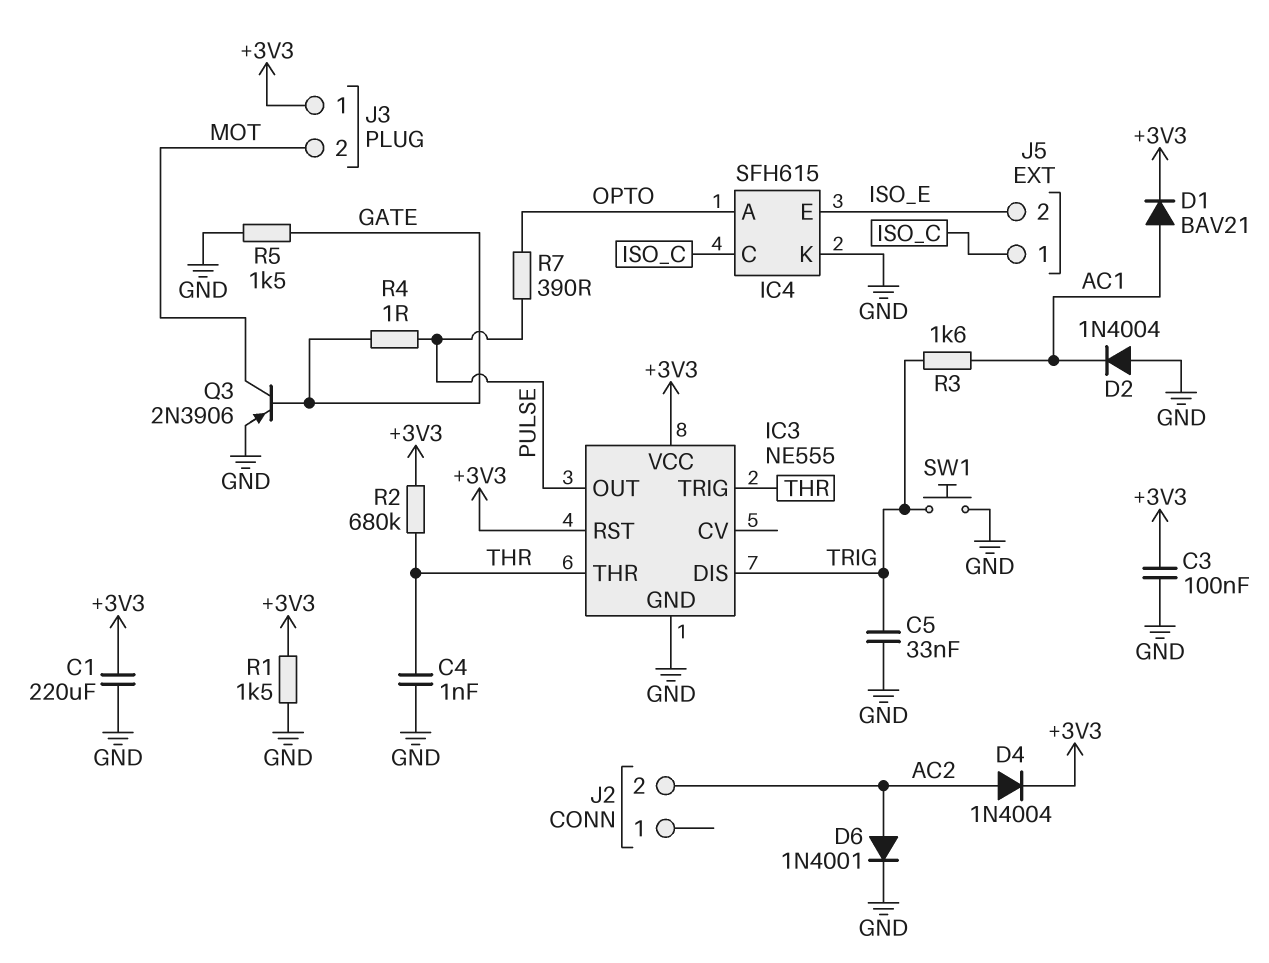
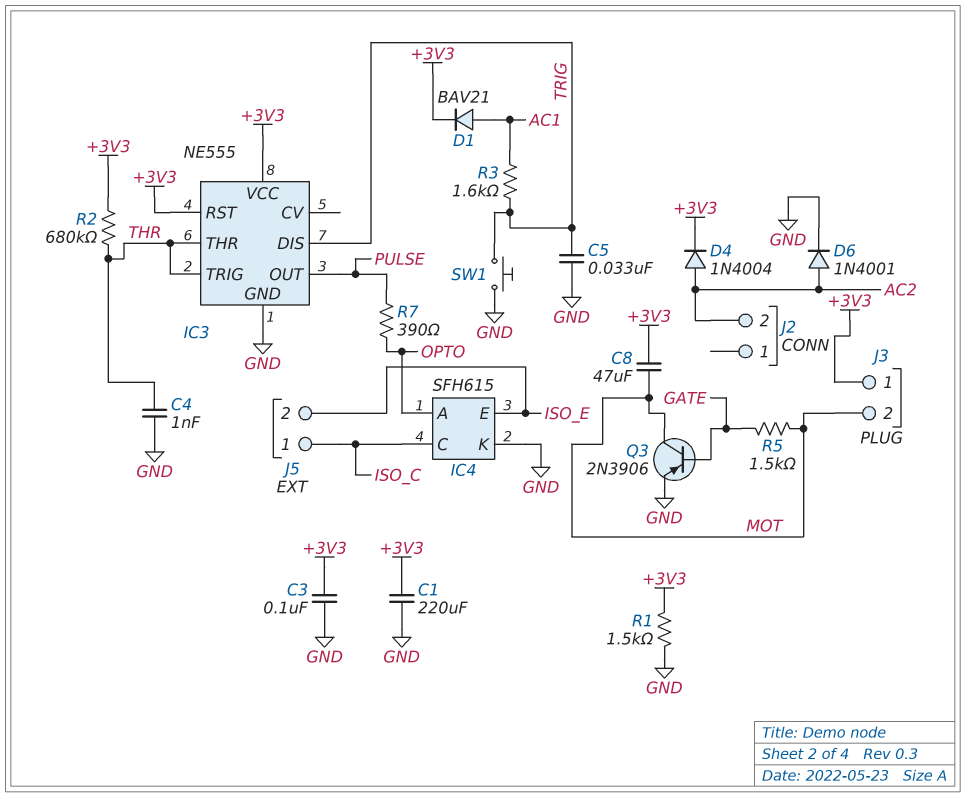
C8: none -> 47uF (+3V3, MOT)
D2: diode 1N4004 (A GND, K AC1) -> none
R4: 1 (GATE, PULSE) -> none
R5: 1.5k (GATE, GND) -> 1.5k (GATE, MOT)

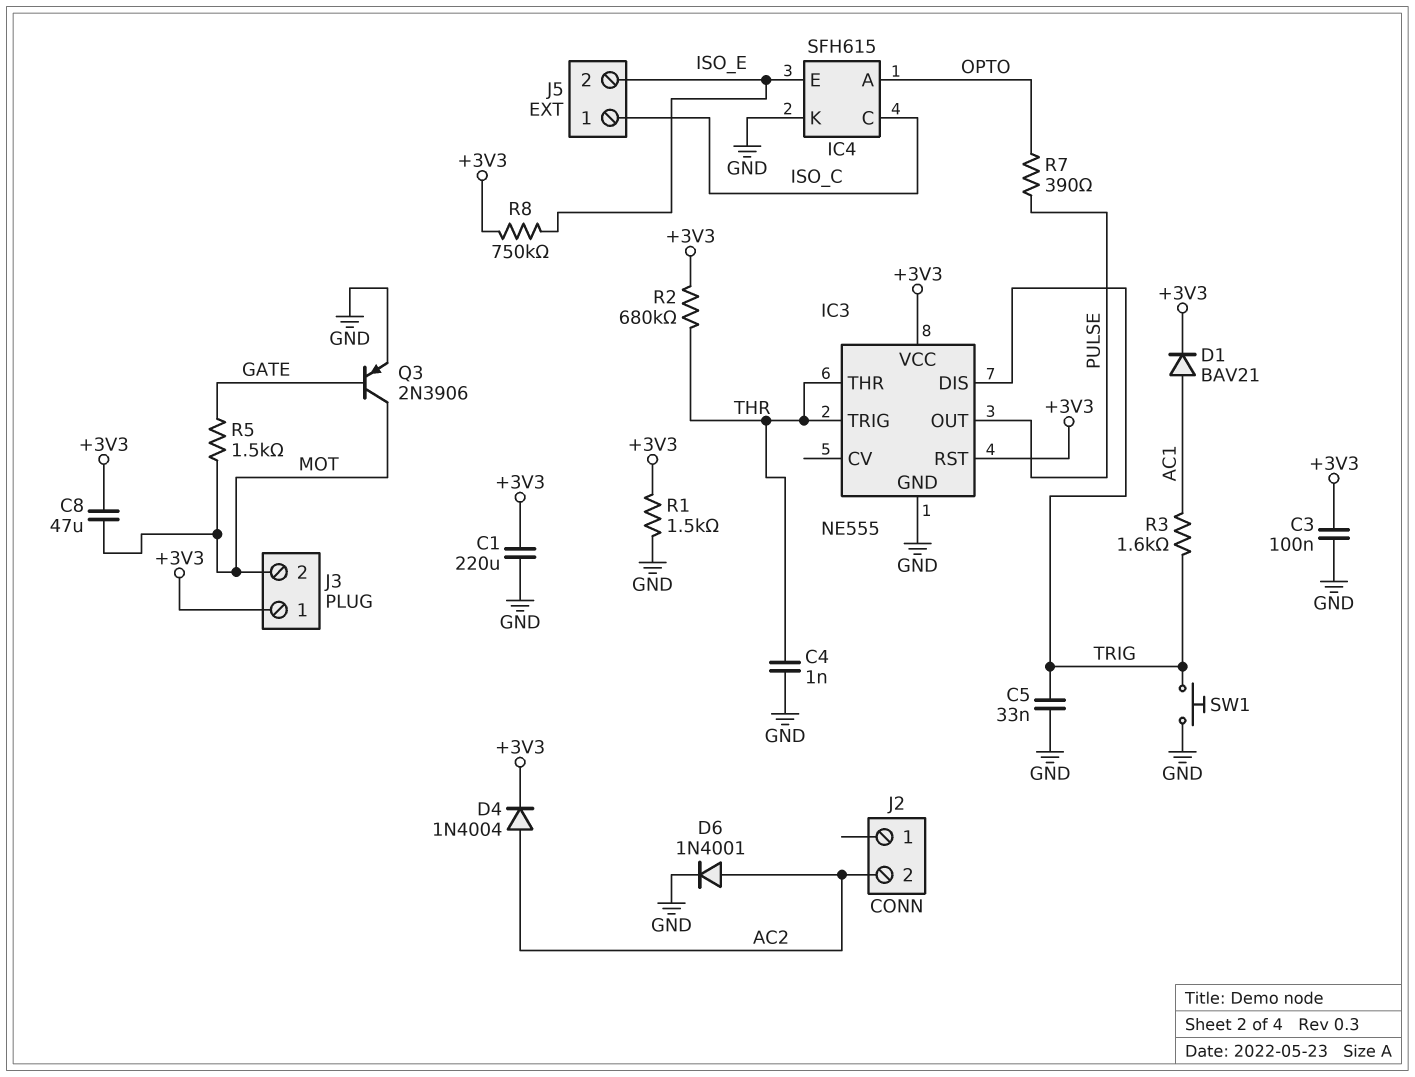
R8: none -> 750k (+3V3, ISO_E)

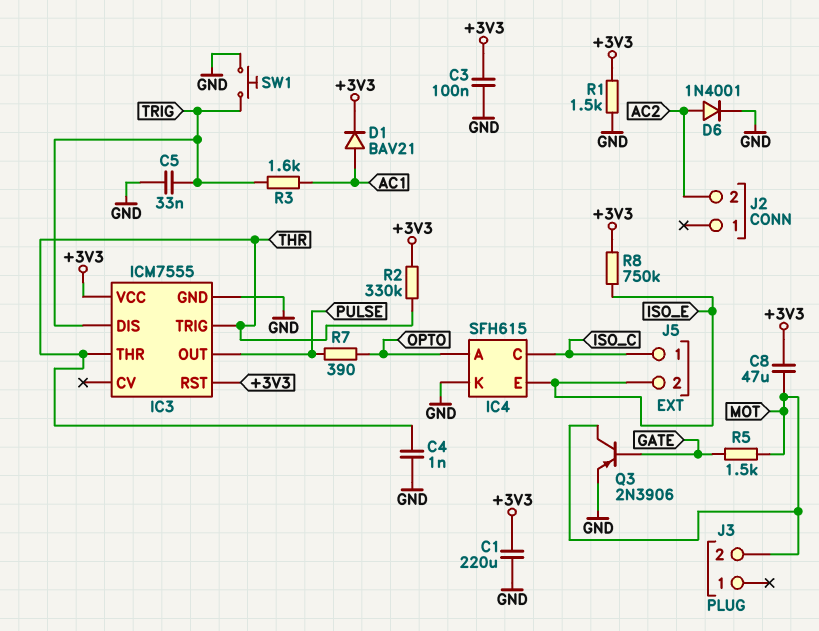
D4: diode 1N4004 (A AC2, K +3V3) -> none
IC3: NE555 -> ICM7555
J3 pin 1: +3V3 -> none
R2: 680k (+3V3, THR) -> 330k (+3V3, THR)

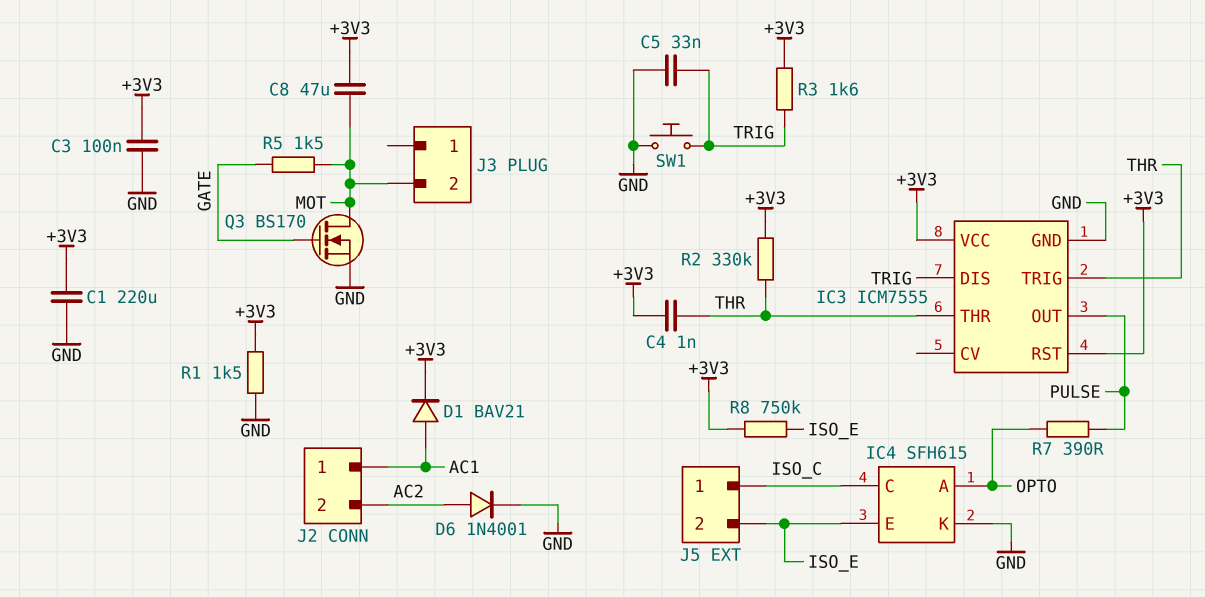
C4: 1nF (GND, THR) -> 1nF (+3V3, THR)
J2 pin 1: none -> AC1
Q3: PNP 2N3906 (B GATE, C MOT, E GND) -> NMOS BS170 (G GATE, D MOT, S GND)
R3: 1.6k (AC1, TRIG) -> 1.6k (+3V3, TRIG)

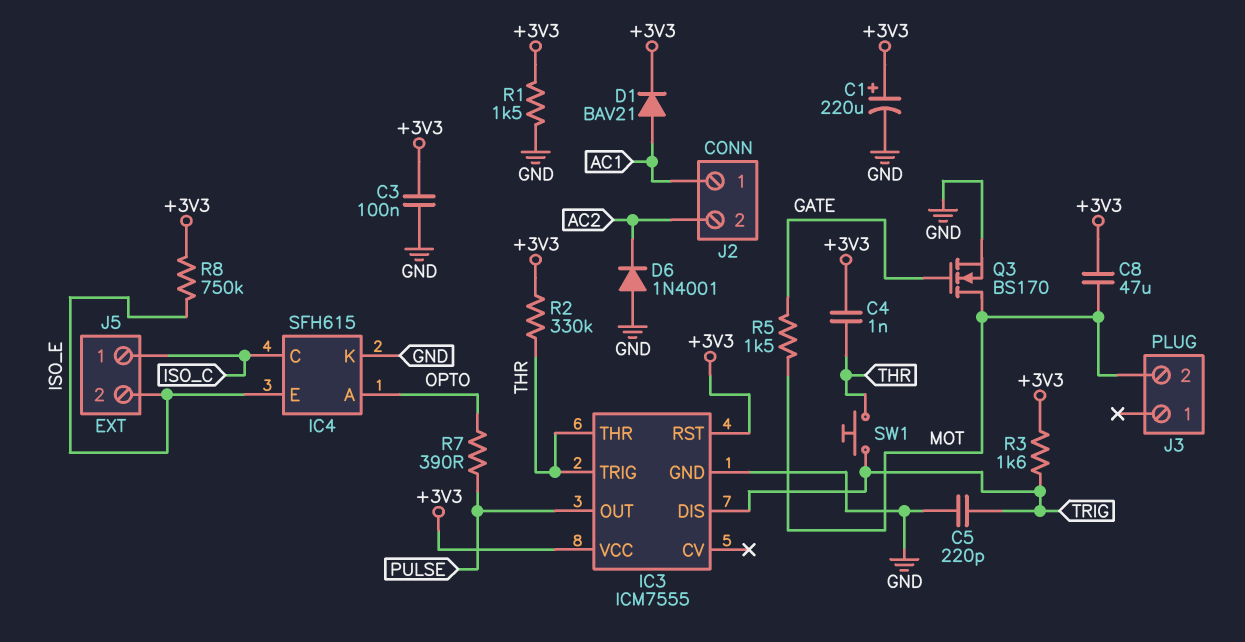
C1: 220uF (+3V3, GND) -> 220uF (plus +3V3, minus GND)
C5: 33nF (GND, TRIG) -> 220pF (GND, TRIG)
D6: diode 1N4001 (A AC2, K GND) -> diode 1N4001 (A GND, K AC2)
SW1: button (GND, TRIG) -> button (THR, TRIG)

